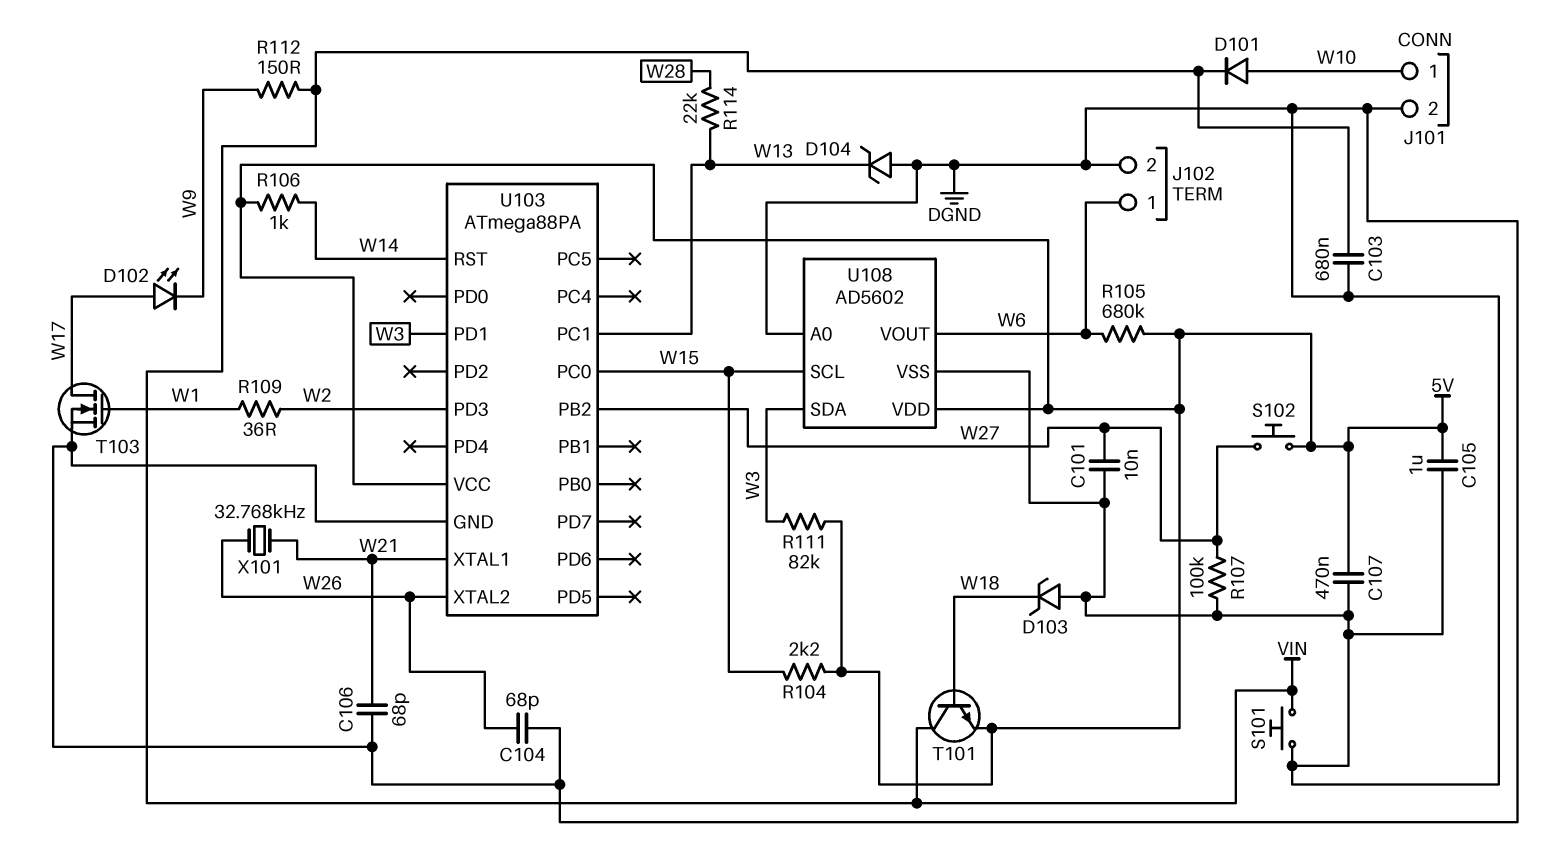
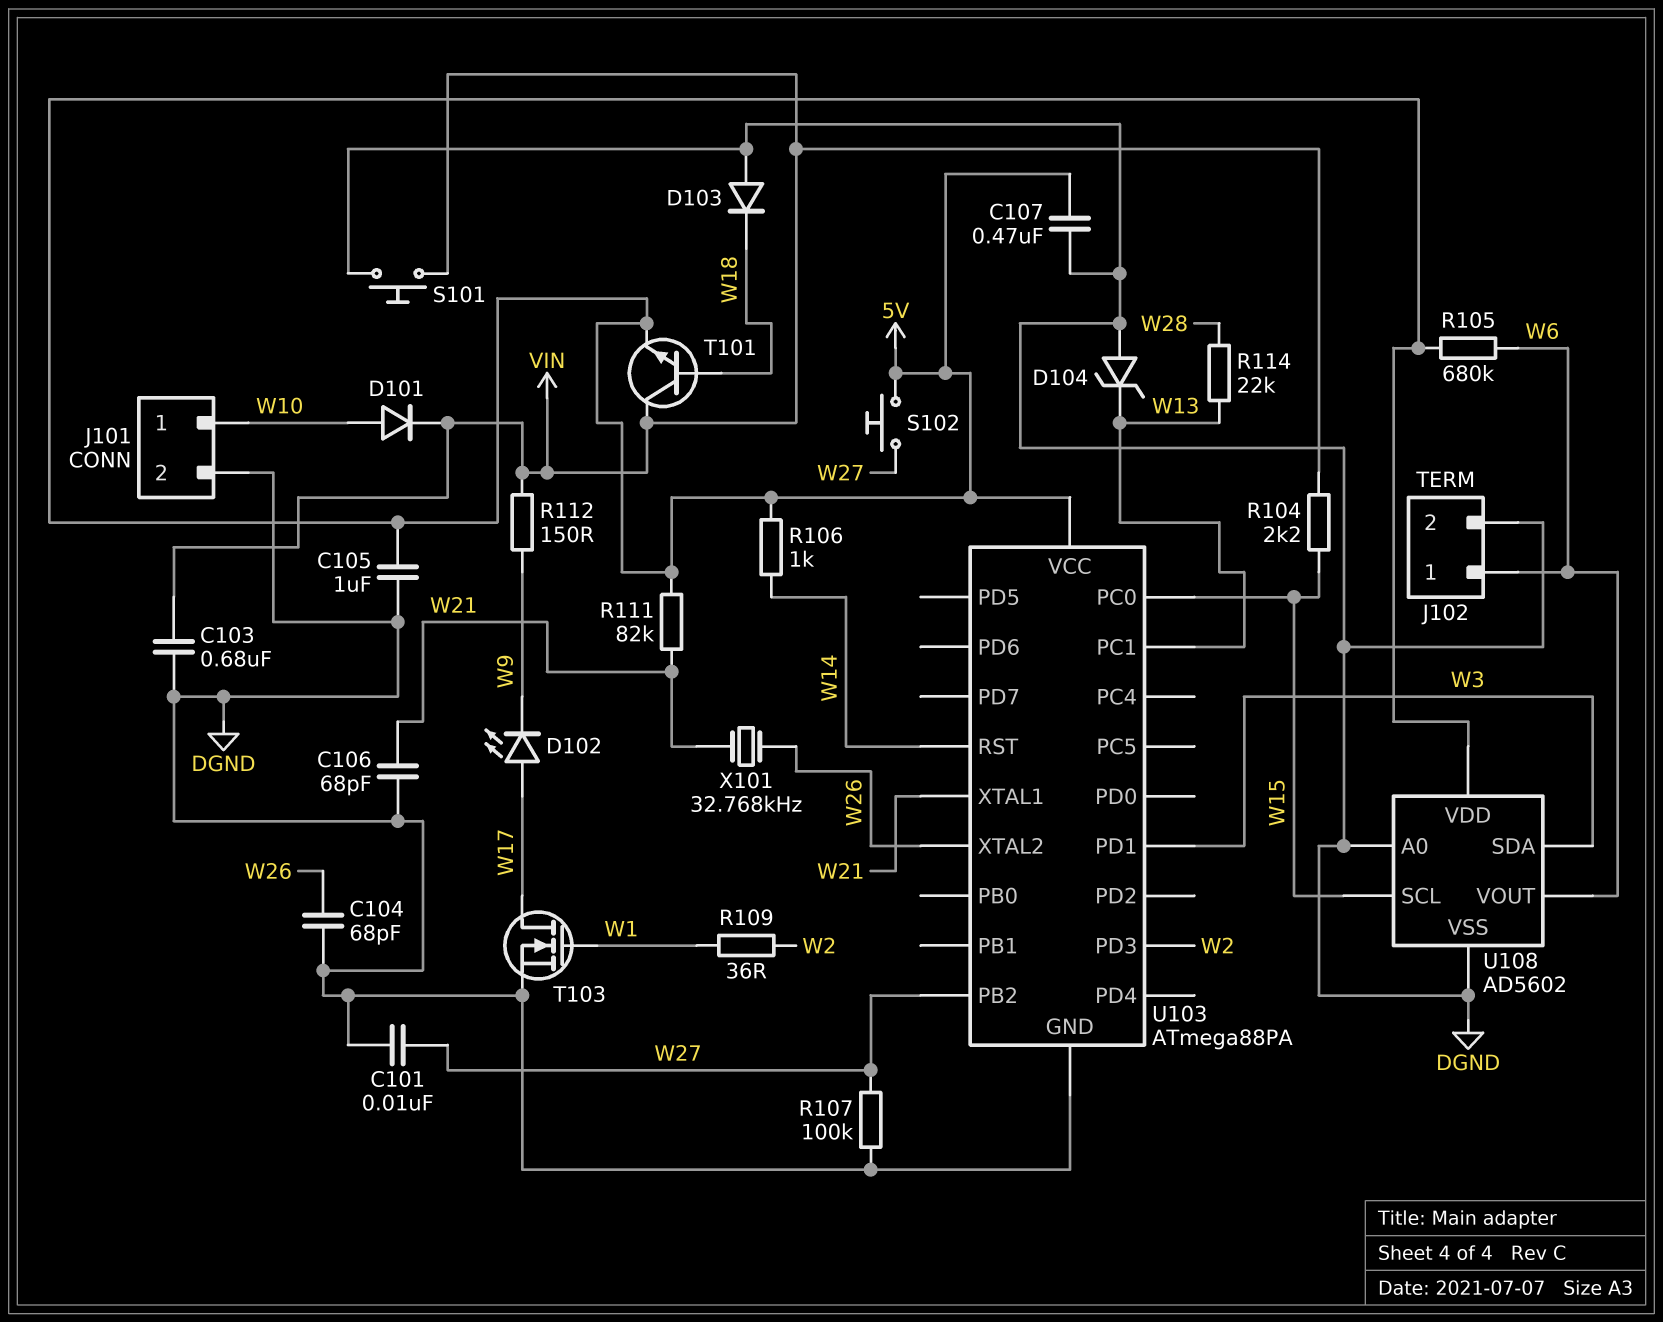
D103: zener (A DGND, K W18) -> diode (A DGND, K W18)
R104: 2.2k (5V, W15) -> 2.2k (VIN, W15)
R111: 82k (5V, W3) -> 82k (5V, W21)

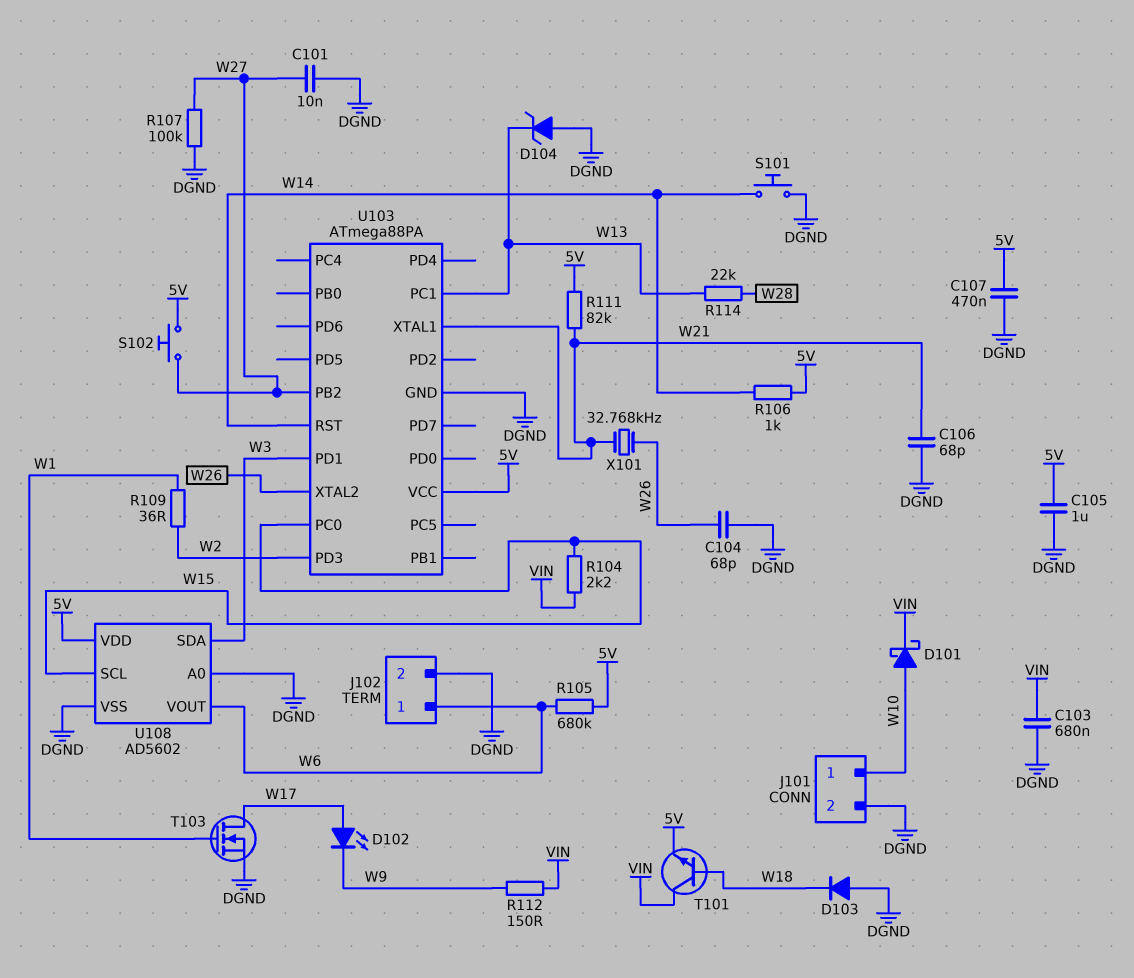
D101: diode (A W10, K VIN) -> schottky (A W10, K VIN)
S101: button (DGND, VIN) -> button (DGND, W14)

